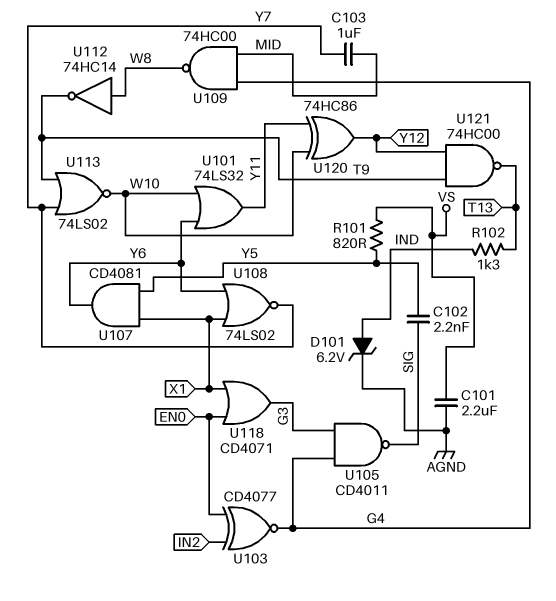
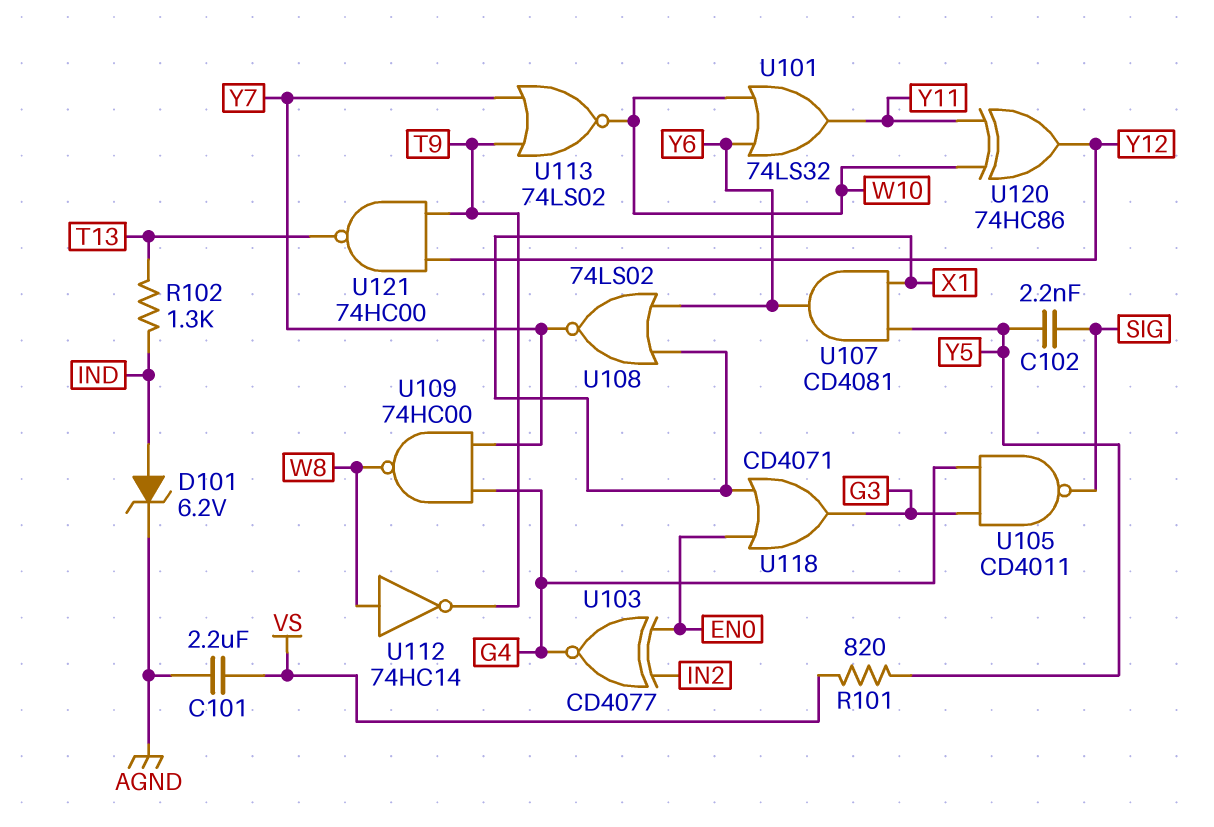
C103: 1uF (MID, Y7) -> none
U109: NAND 74HC00 (in G4, in MID, out W8) -> NAND 74HC00 (in G4, in Y7, out W8)

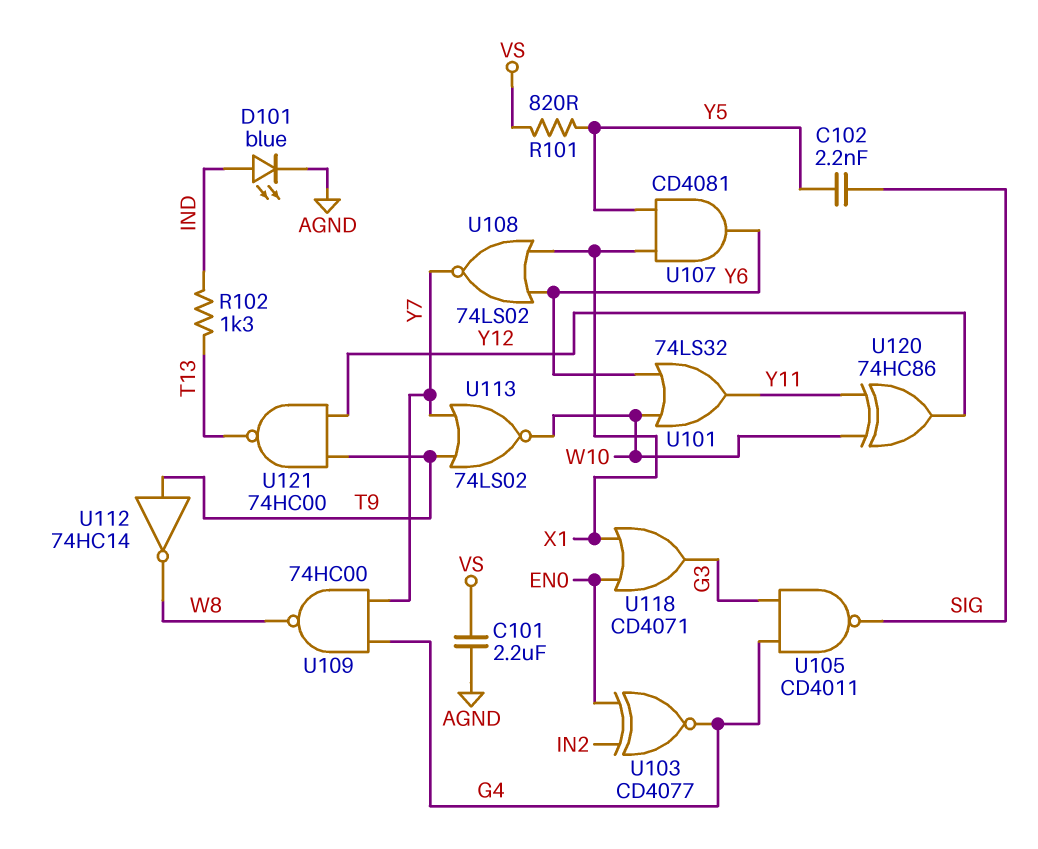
D101: zener 6.2V (A IND, K AGND) -> LED blue (A IND, K AGND)
U112: NOT 74HC14 (in W8, out T9) -> NOT 74HC14 (in T9, out W8)

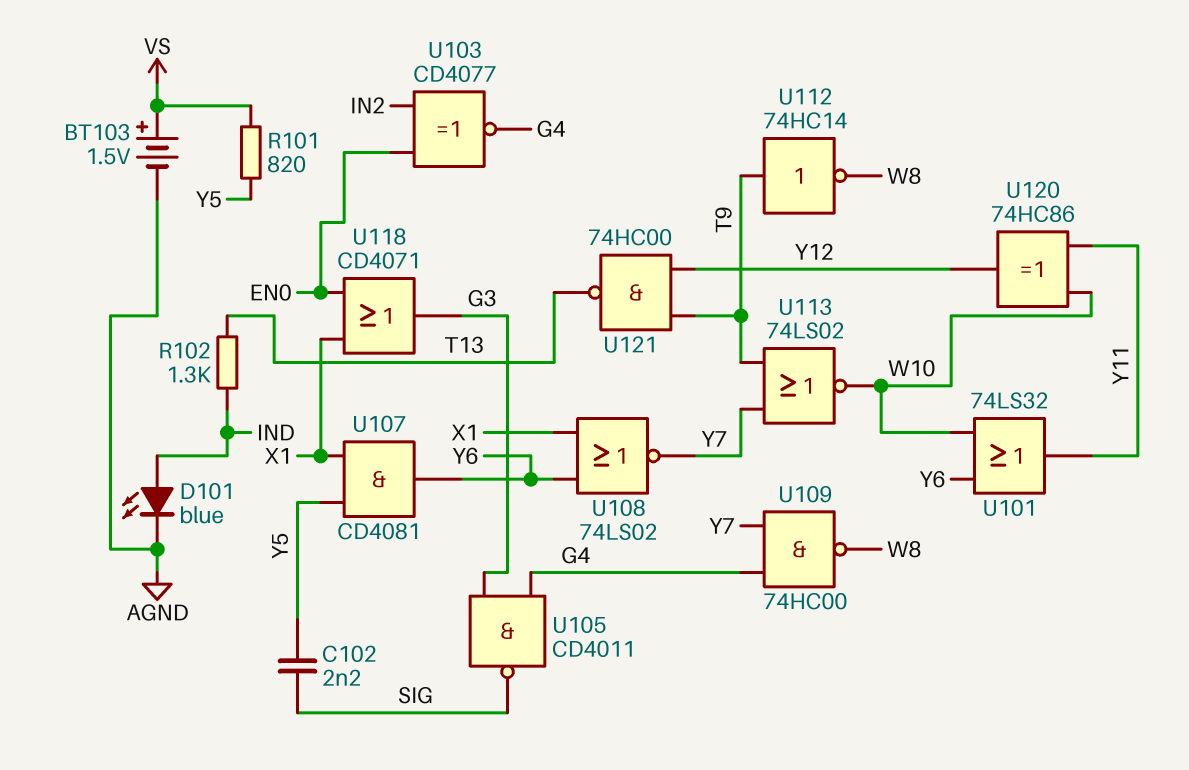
BT103: none -> 1.5V (plus VS, minus AGND)
C101: 2.2uF (AGND, VS) -> none

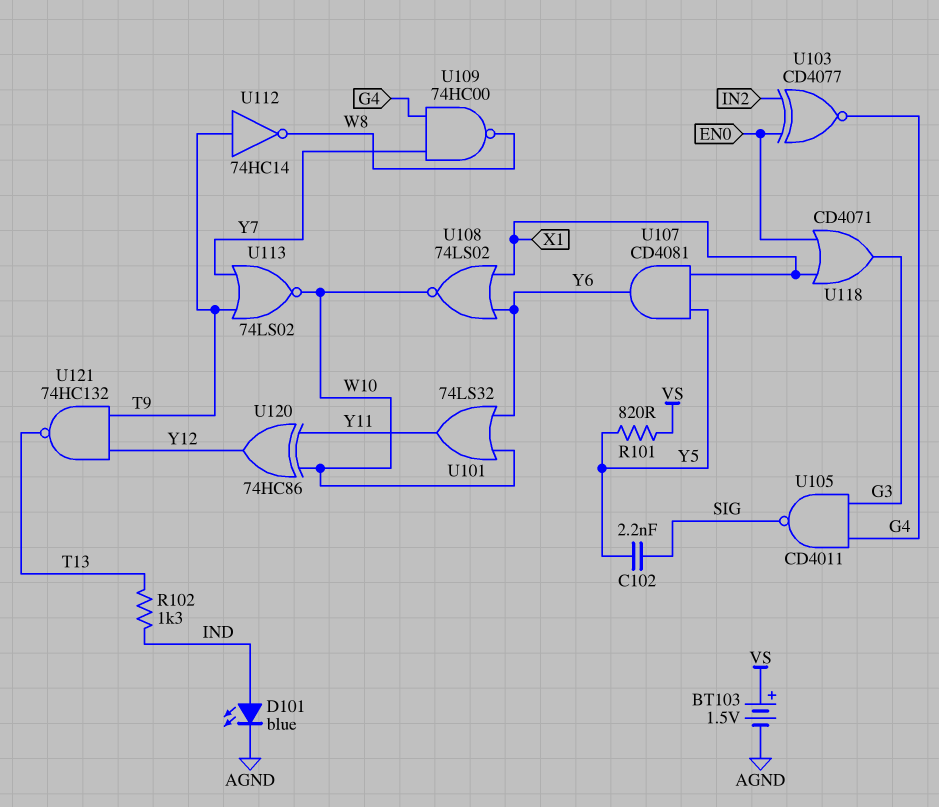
U108: NOR 74LS02 (in X1, in Y6, out Y7) -> NOR 74LS02 (in X1, in Y6, out W10)
U121: NAND 74HC00 (in T9, in Y12, out T13) -> NAND 74HC132 (in T9, in Y12, out T13)

